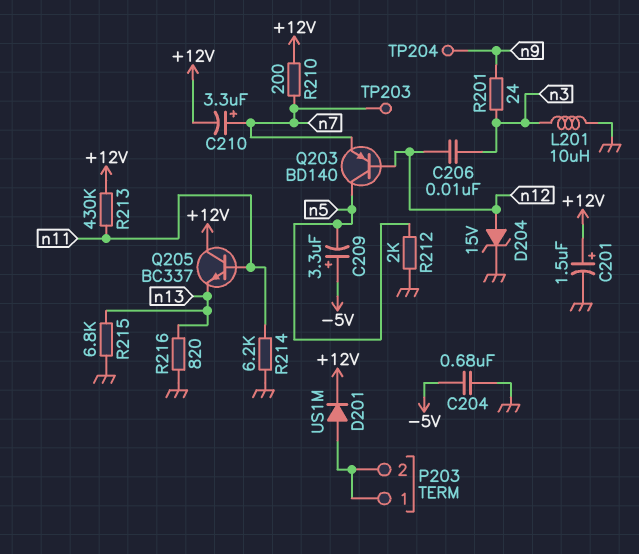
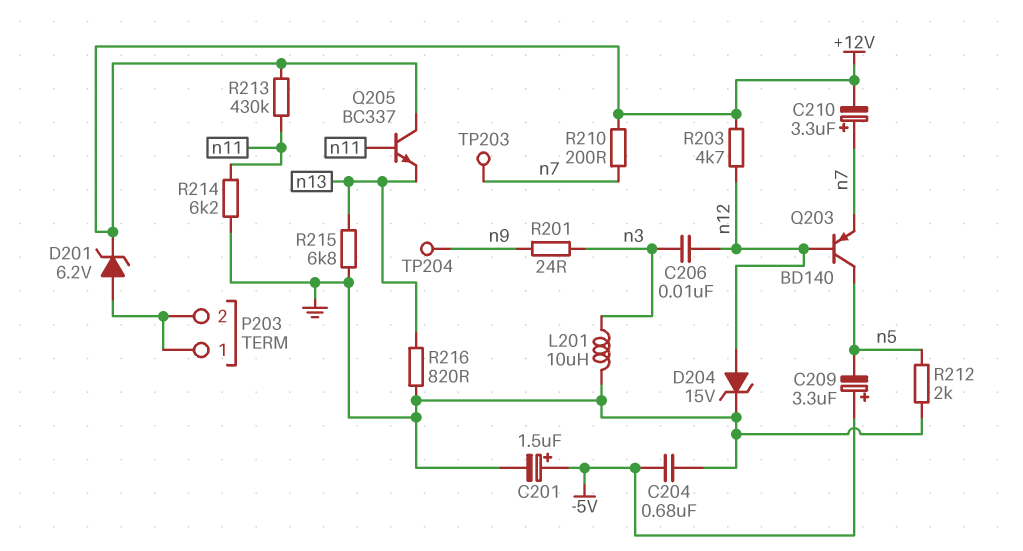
C201: 1.5uF (plus +12V, minus GND) -> 1.5uF (plus -5V, minus GND)
D201: diode US1M (A P203/1, K +12V) -> zener 6.2V (A P203/1, K +12V)
R203: none -> 4.7k (+12V, n12)

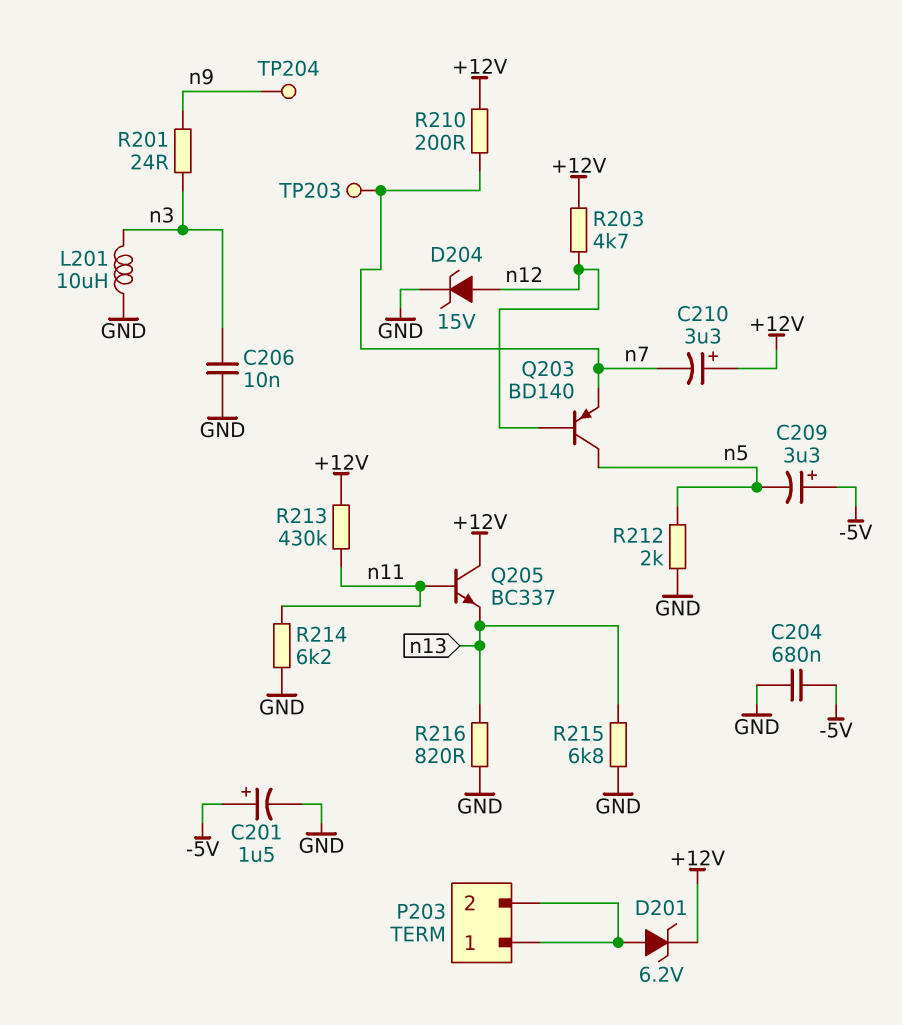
C206: 10nF (n3, n12) -> 10nF (GND, n3)
C210: 3.3uF (plus n7, minus +12V) -> 3.3uF (plus +12V, minus n7)

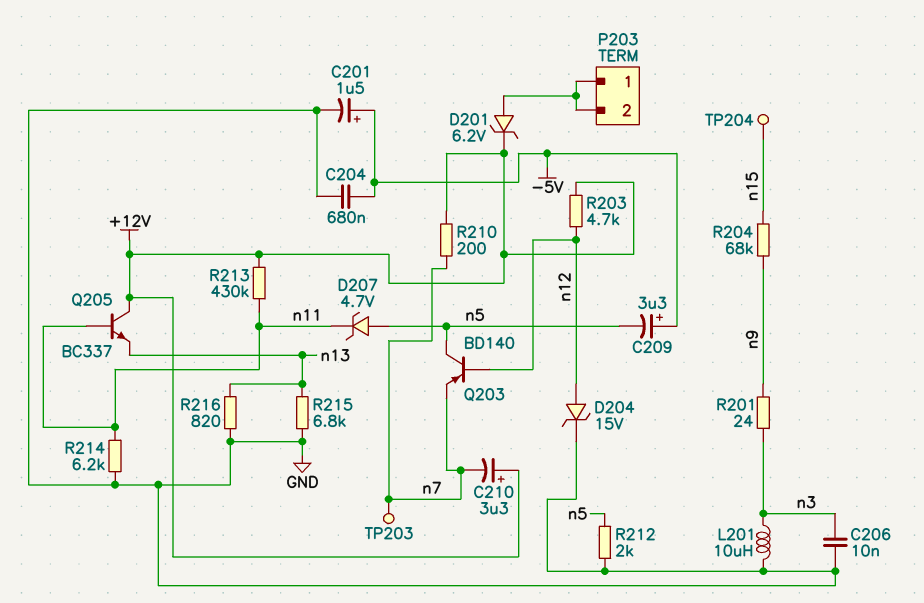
D207: none -> zener 4.7V (A n5, K n11)
R204: none -> 68k (n9, n15)
TP204: test point (n9) -> test point (n15)

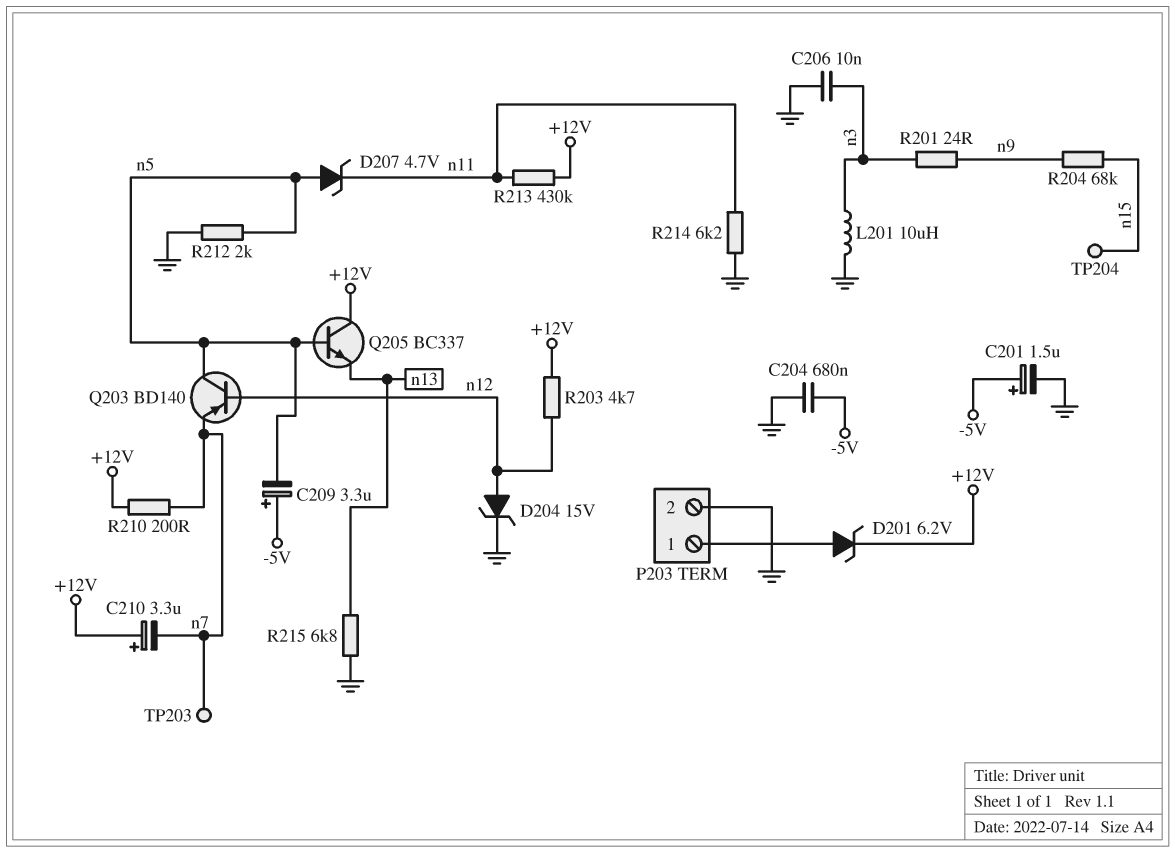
P203 pin 2: P203/1 -> GND
Q205: NPN BC337 (B n11, C +12V, E n13) -> NPN BC337 (B n5, C +12V, E n13)
R216: 820 (GND, n13) -> none

